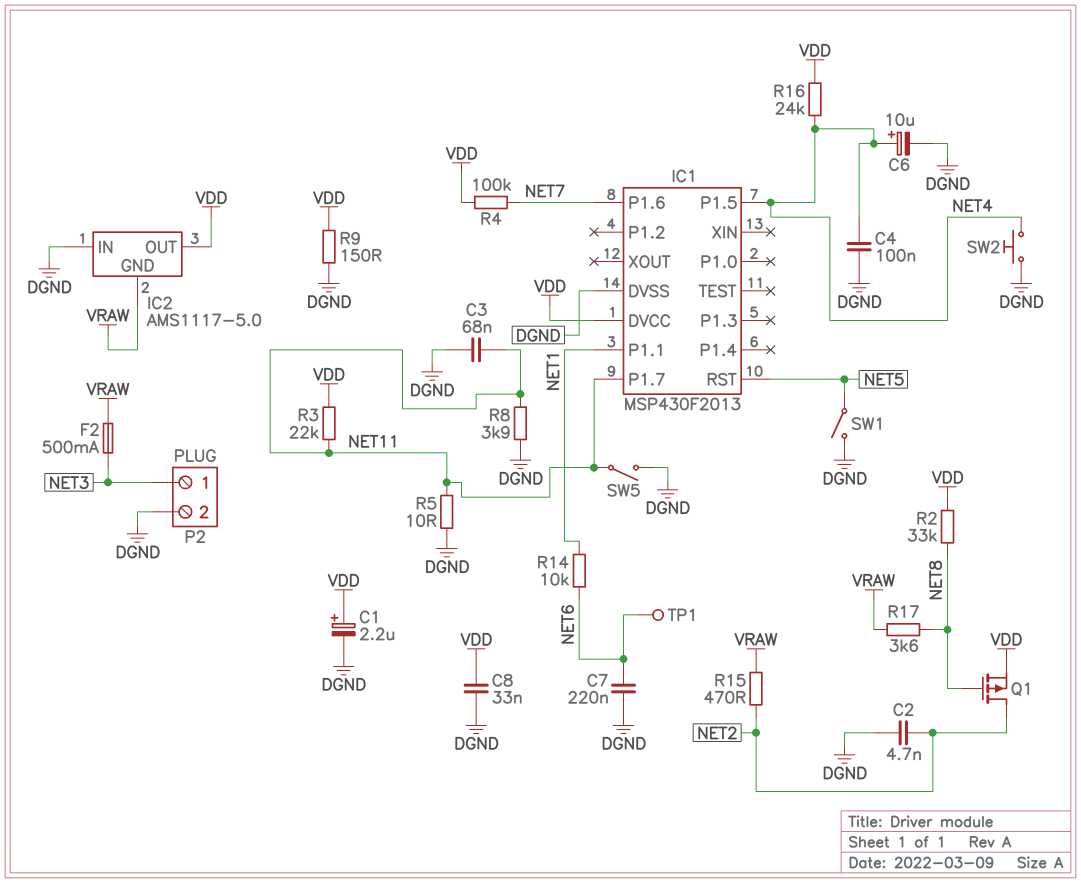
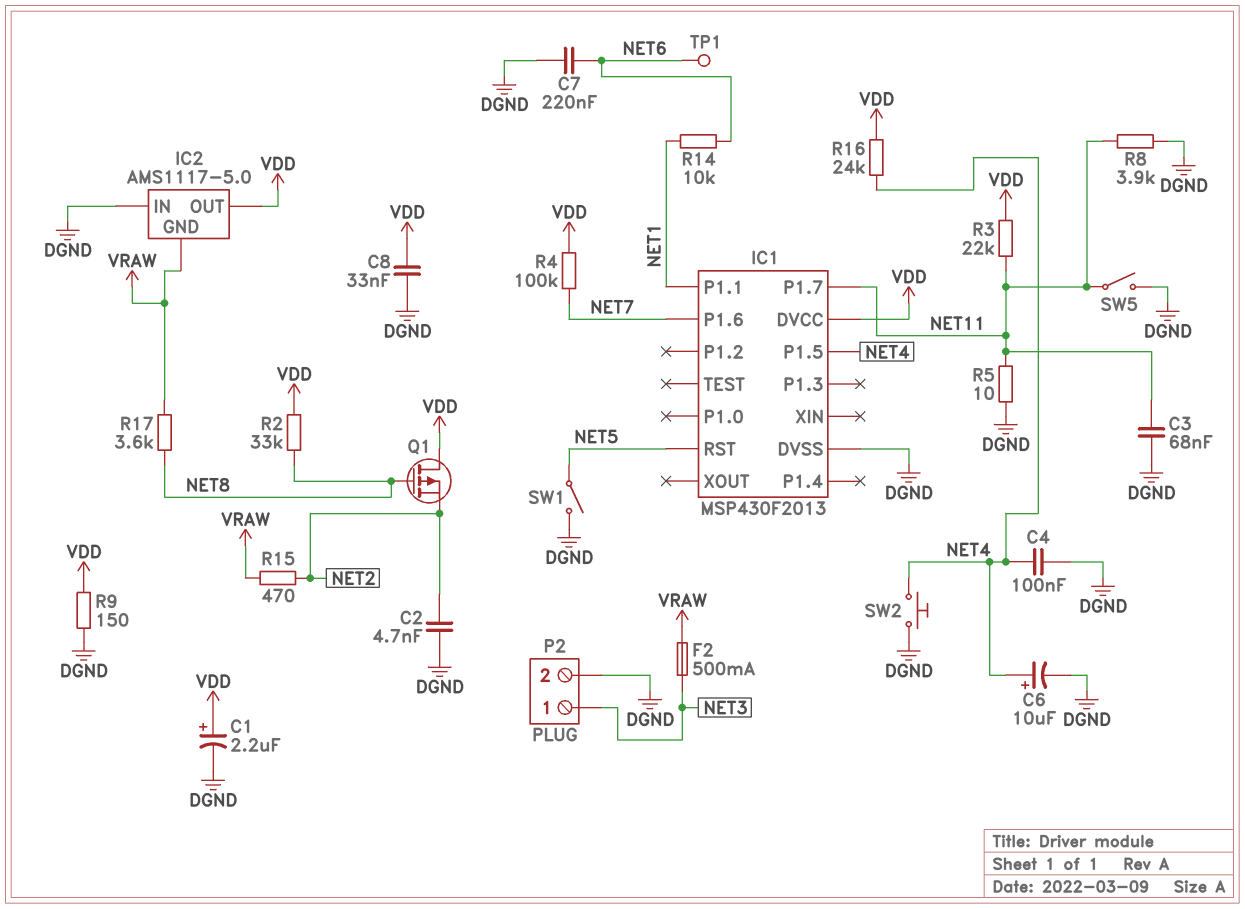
Q1: PMOS (G NET8, D NET2, S VDD) -> PMOS (G NET8, D VDD, S NET2)

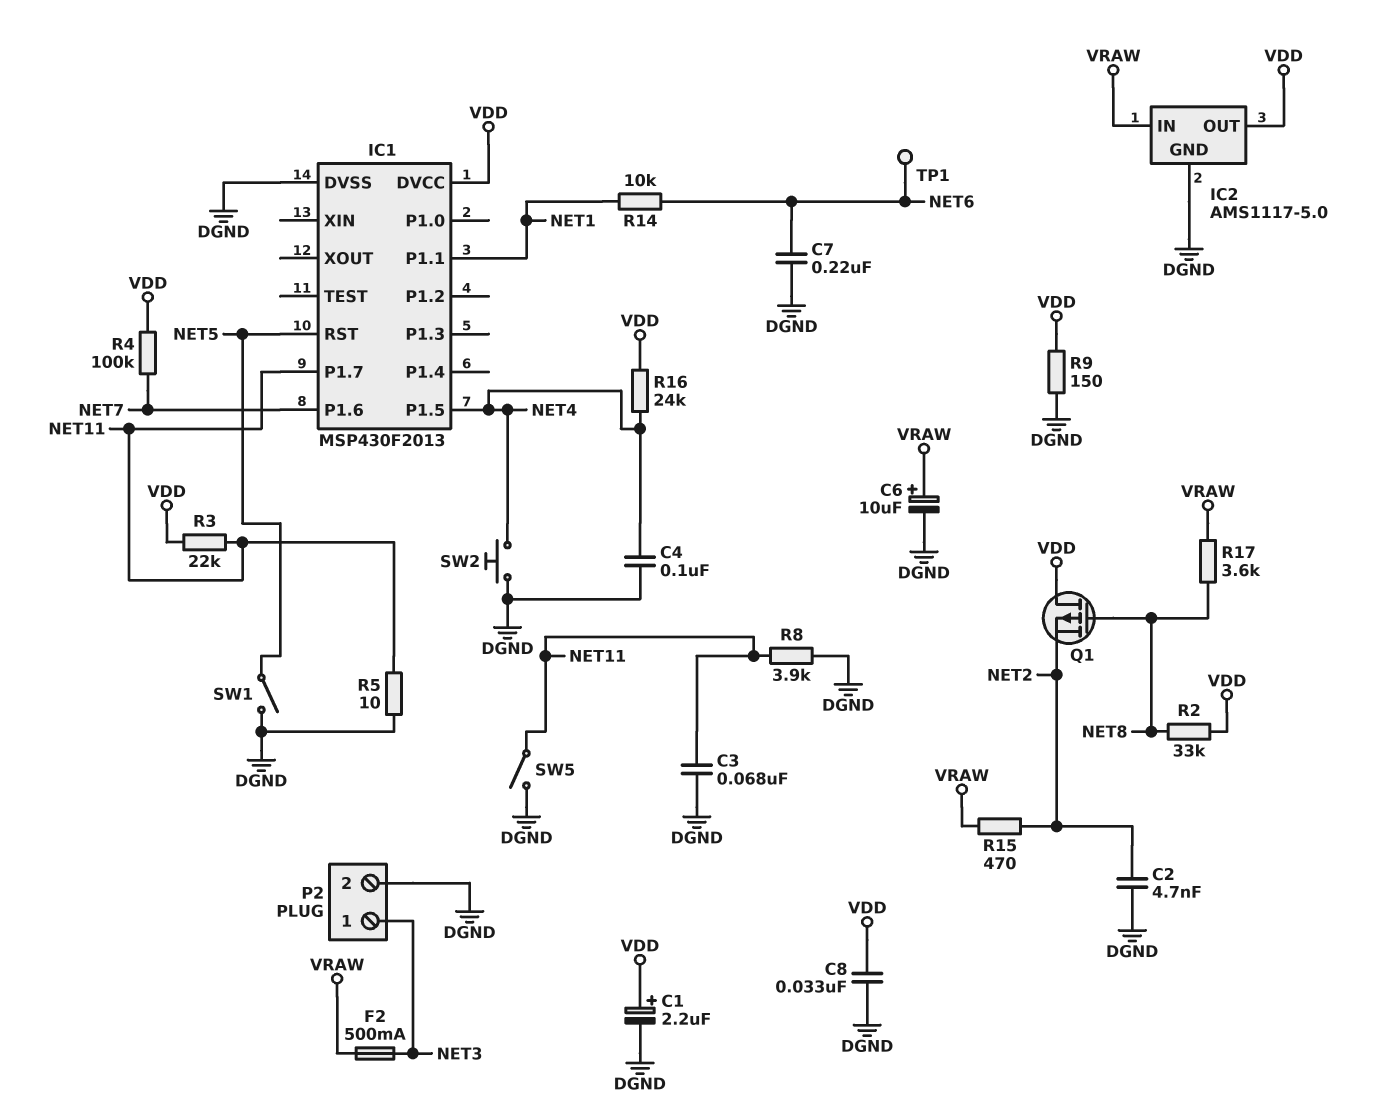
C6: 10uF (plus NET4, minus DGND) -> 10uF (plus VRAW, minus DGND)
IC2 pin GND: VRAW -> DGND
IC2 pin IN: DGND -> VRAW

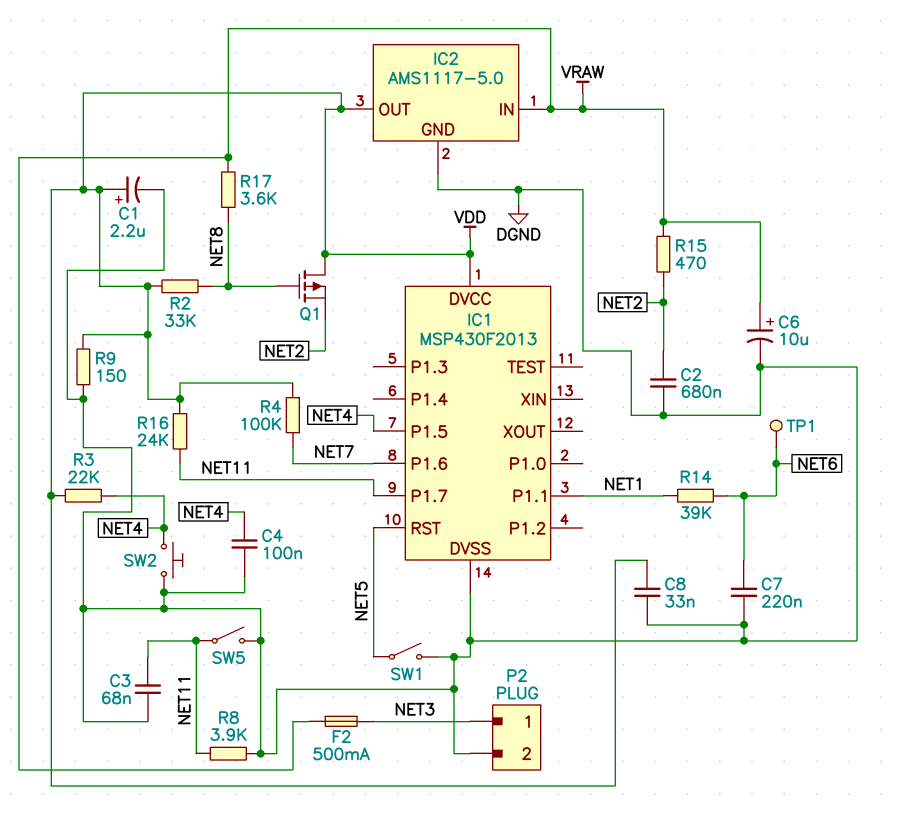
C2: 4.7nF (DGND, NET2) -> 680nF (DGND, NET2)
R3: 22k (NET11, VDD) -> 22k (NET4, VDD)
R5: 10 (DGND, NET11) -> none
R14: 10k (NET1, NET6) -> 39k (NET1, NET6)
R16: 24k (NET4, VDD) -> 24k (NET11, VDD)

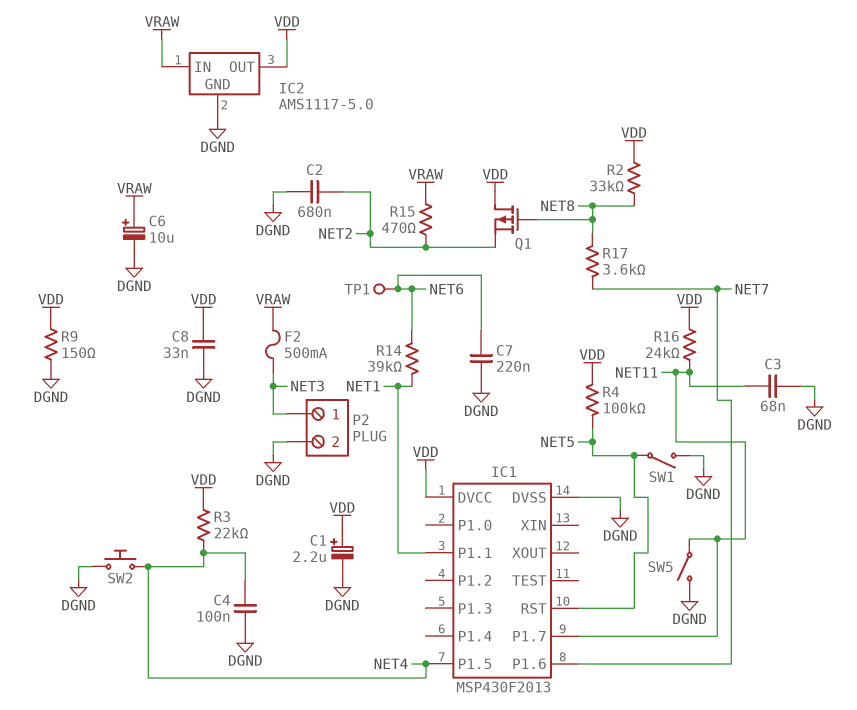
R4: 100k (NET7, VDD) -> 100k (NET5, VDD)
R8: 3.9k (DGND, NET11) -> none
R17: 3.6k (NET8, VRAW) -> 3.6k (NET7, NET8)

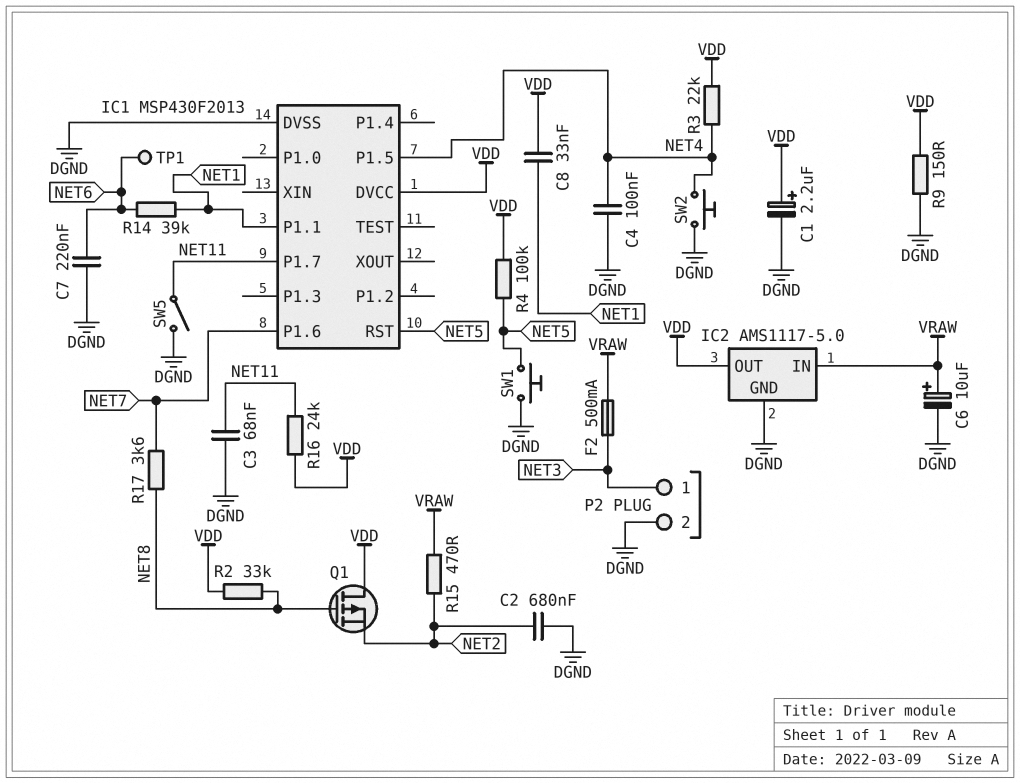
C8: 33nF (DGND, VDD) -> 33nF (NET1, VDD)
SW1: switch (DGND, NET5) -> button (DGND, NET5)

